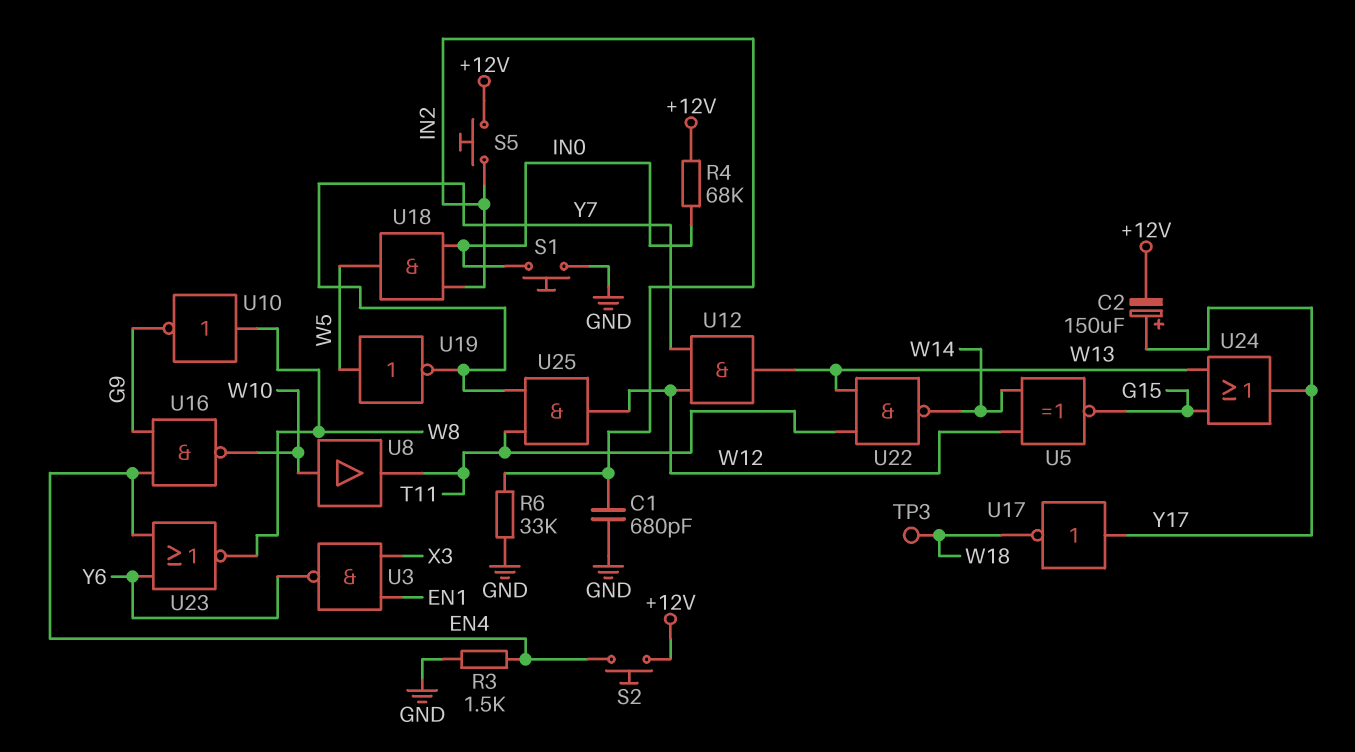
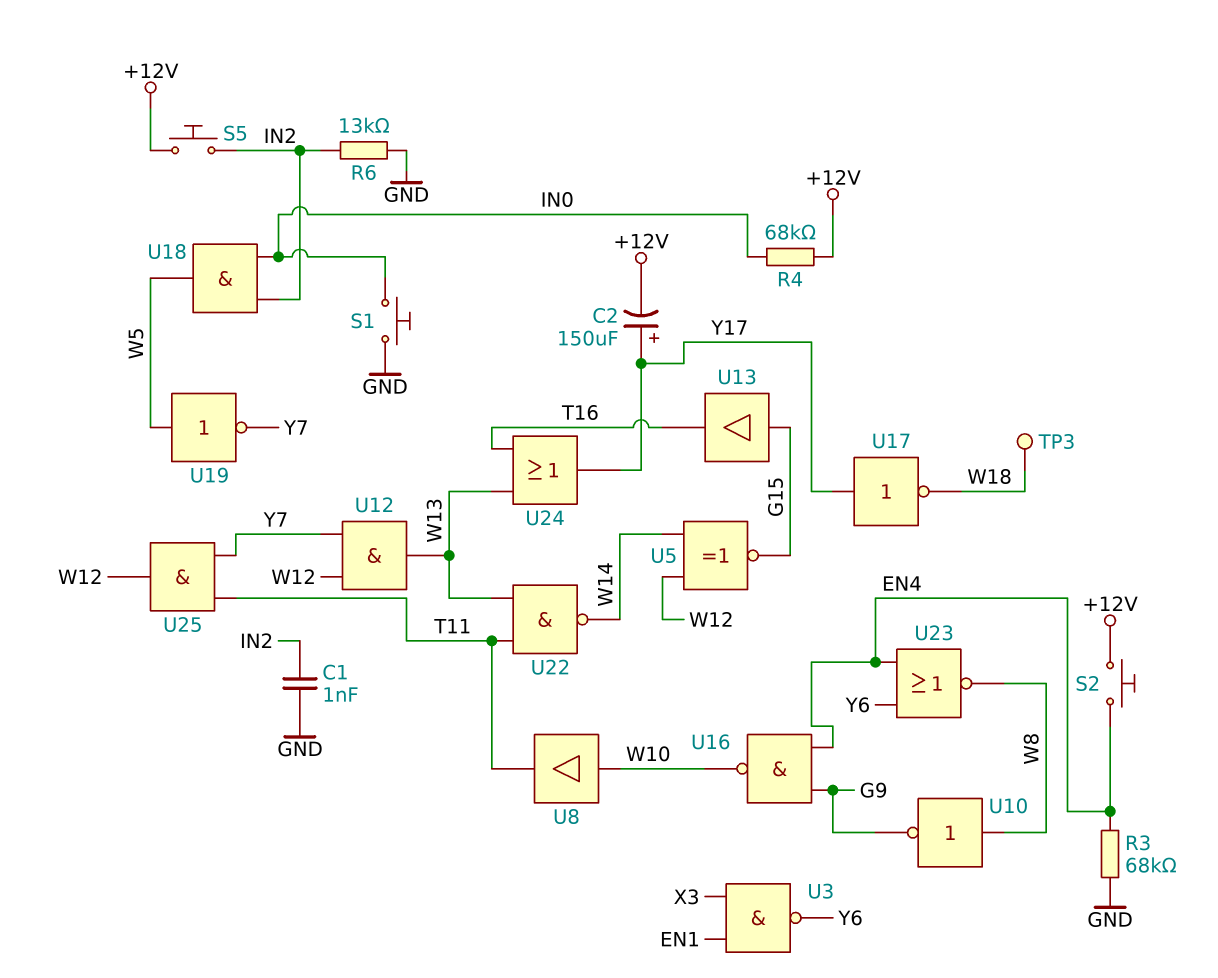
C1: 680pF (GND, IN2) -> 1nF (GND, IN2)
R3: 1.5k (EN4, GND) -> 68k (EN4, GND)
R6: 33k (GND, IN2) -> 13k (GND, IN2)
U13: none -> buffer (in G15, out T16)
U24: OR (in G15, in W13, out Y17) -> OR (in T16, in W13, out Y17)

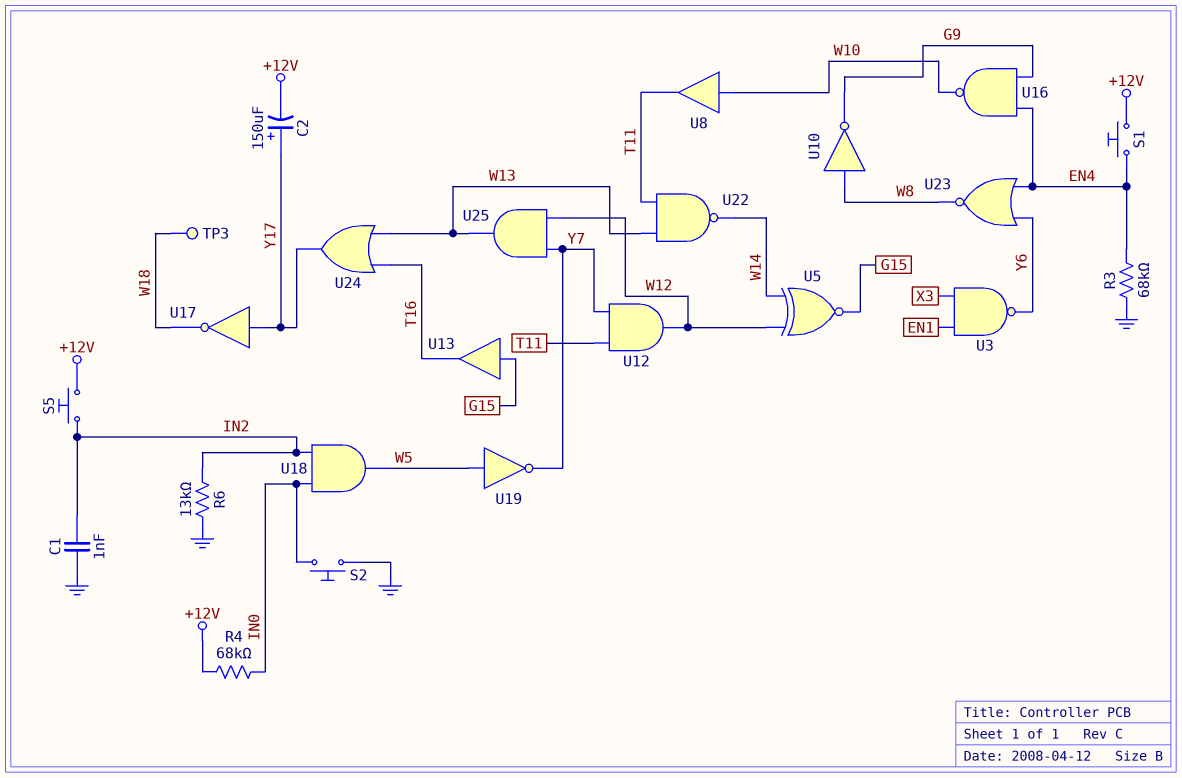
S1: button (GND, IN0) -> button (+12V, EN4)
S2: button (+12V, EN4) -> button (GND, IN0)
U12: AND (in W12, in Y7, out W13) -> AND (in T11, in Y7, out W12)
U25: AND (in T11, in Y7, out W12) -> AND (in W12, in Y7, out W13)

